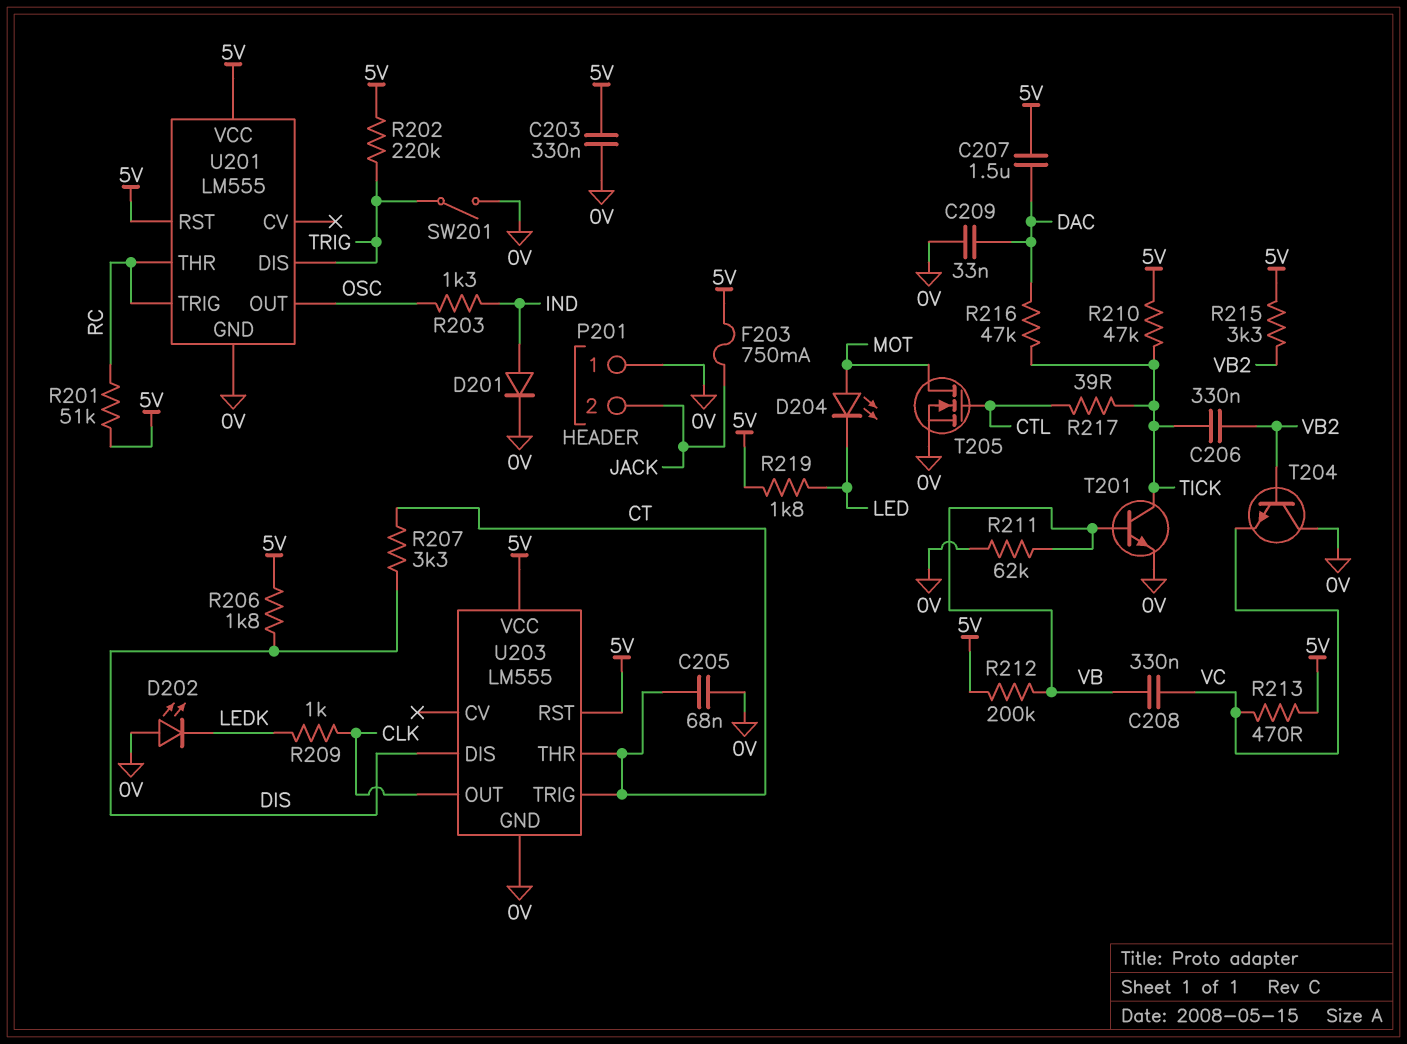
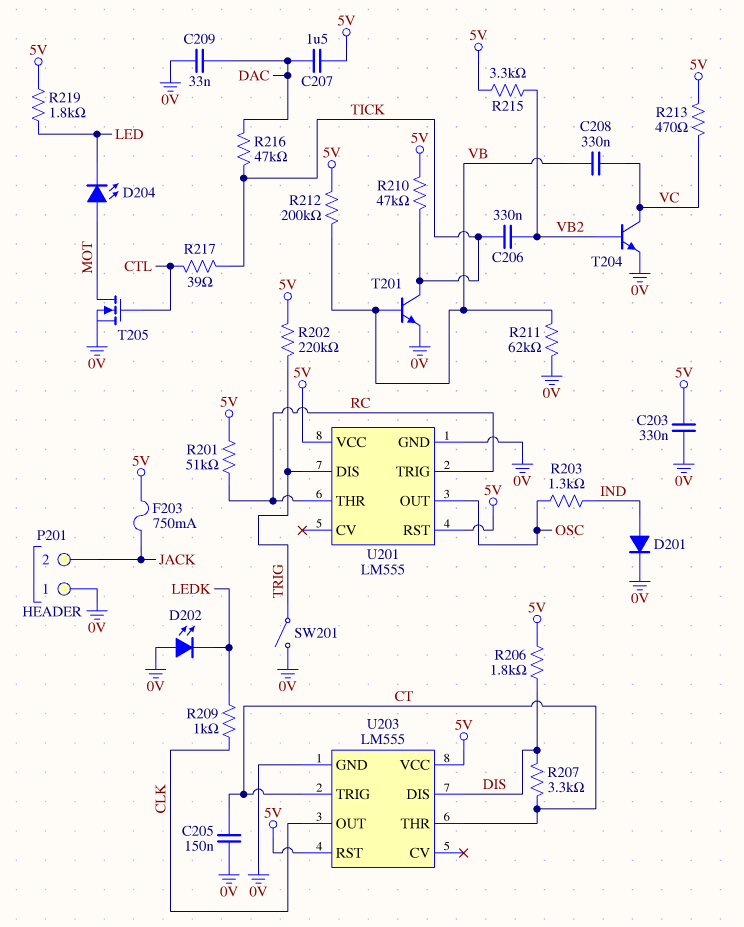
C205: 68nF (0V, CT) -> 150nF (0V, CT)
T204: NPN (B VB2, C 0V, E VC) -> NPN (B VB2, C VC, E 0V)

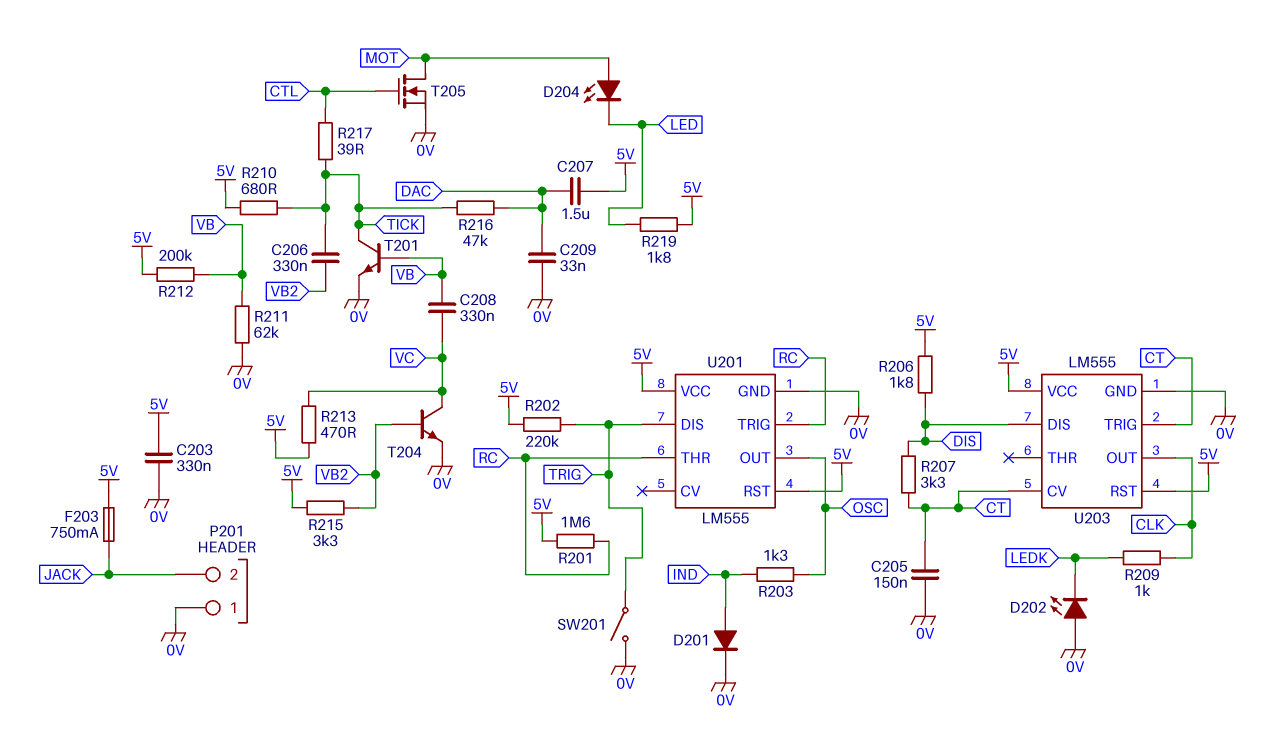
R201: 51k (5V, RC) -> 1.6M (5V, RC)
R210: 47k (5V, TICK) -> 680 (5V, TICK)
U203 pin CV: none -> CT
U203 pin THR: CT -> none

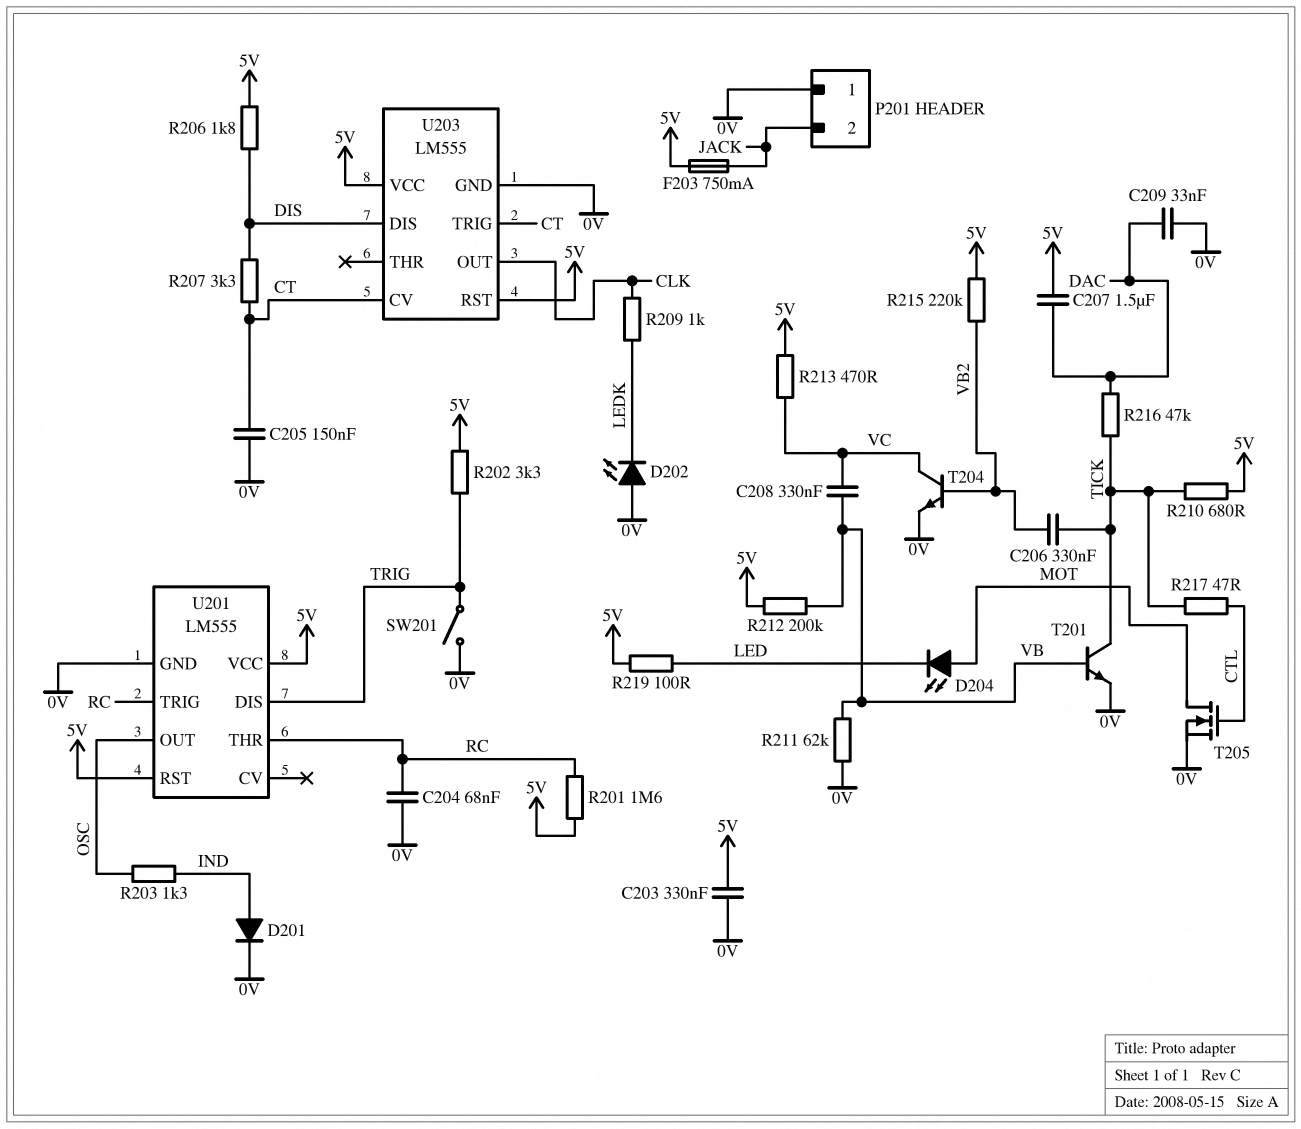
C204: none -> 68nF (0V, RC)
R202: 220k (5V, TRIG) -> 3.3k (5V, TRIG)
R215: 3.3k (5V, VB2) -> 220k (5V, VB2)
R217: 39 (CTL, TICK) -> 47 (CTL, TICK)
R219: 1.8k (5V, LED) -> 100 (5V, LED)

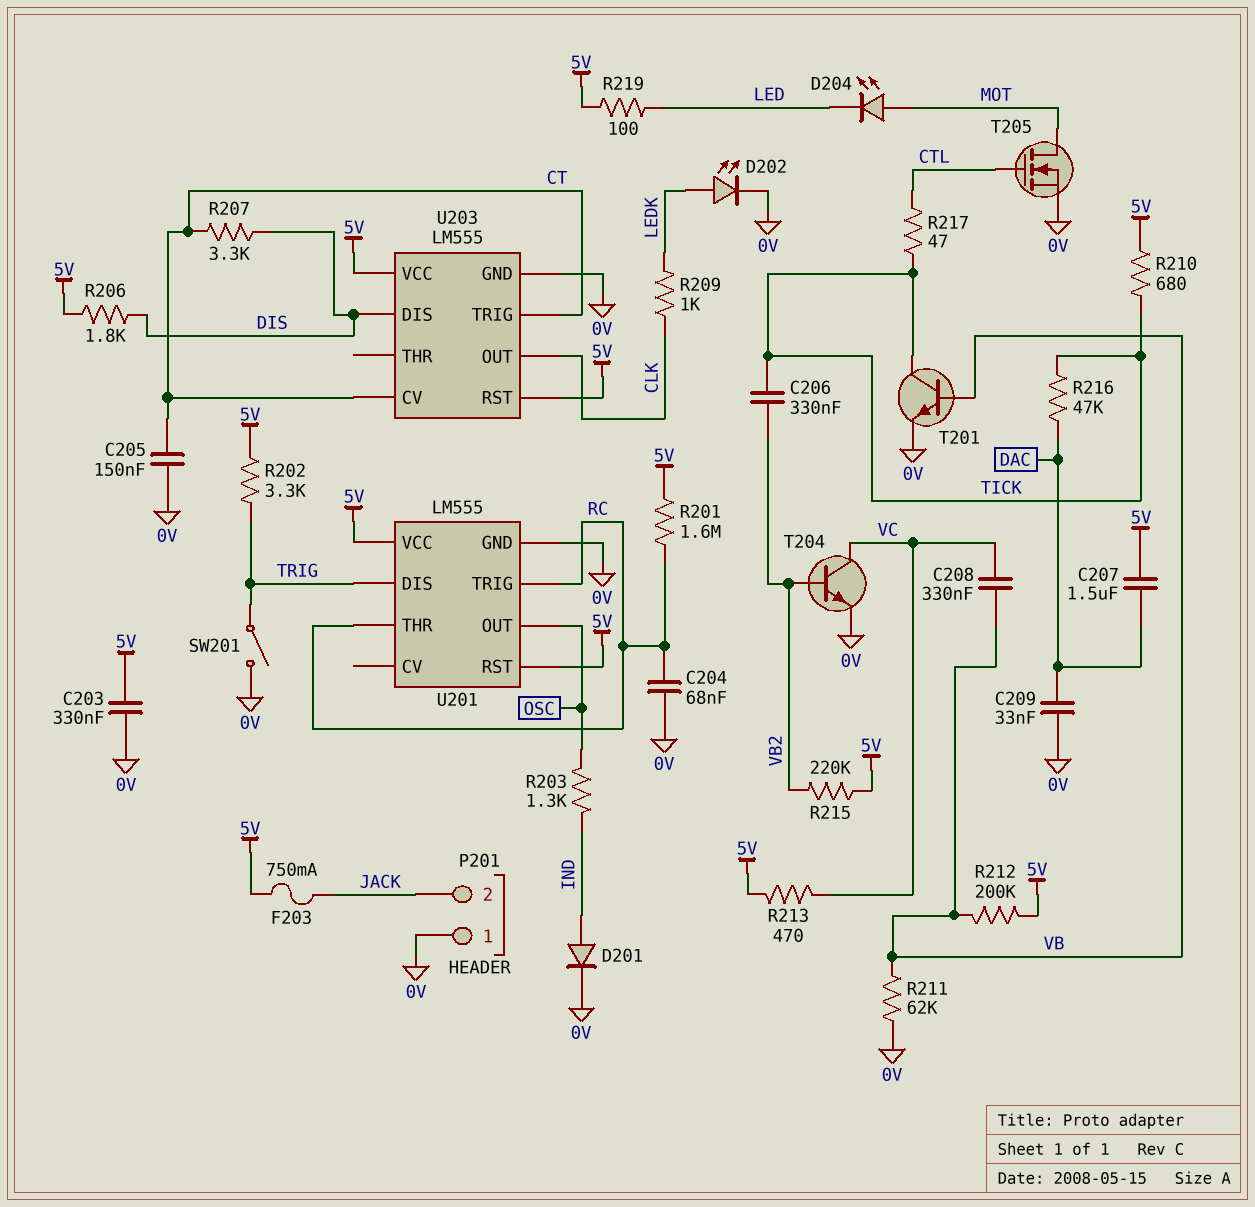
D202: LED (A 0V, K LEDK) -> LED (A LEDK, K 0V)

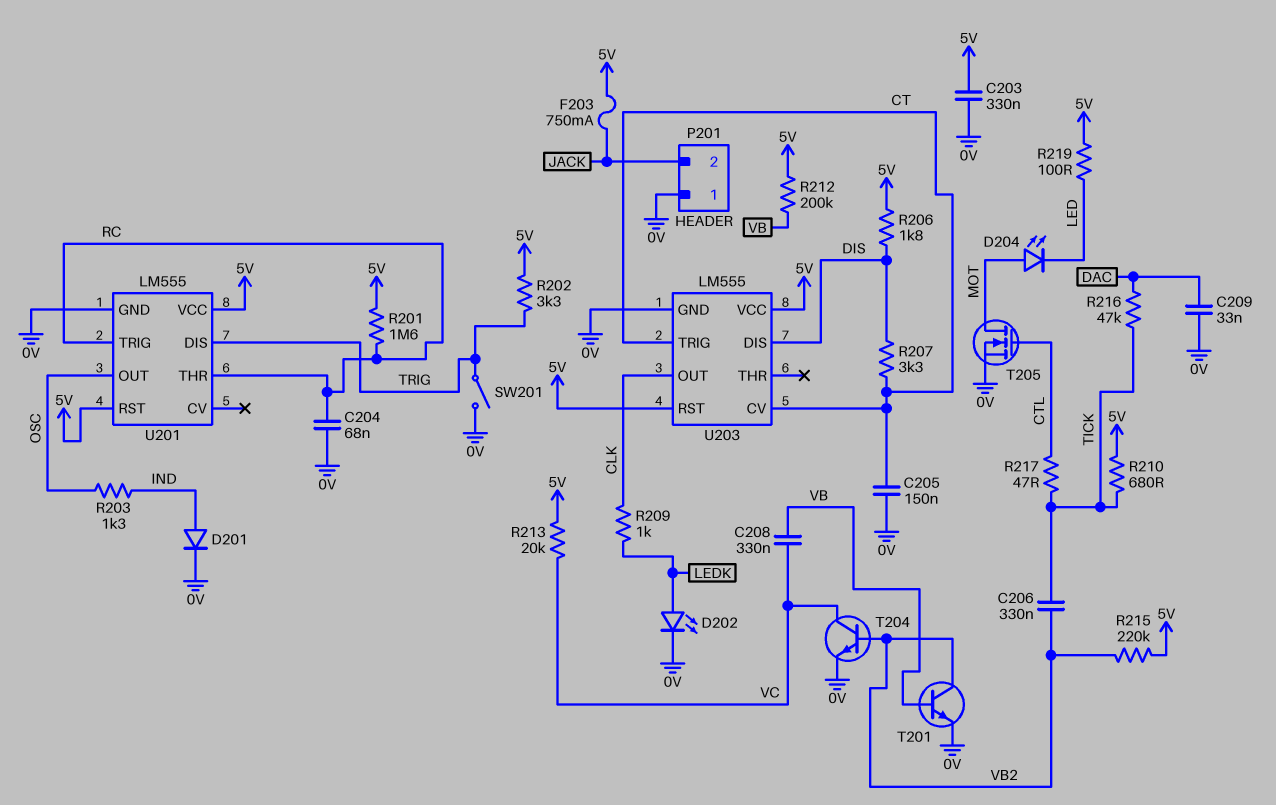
C207: 1.5uF (5V, DAC) -> none
R211: 62k (0V, VB) -> none
R213: 470 (5V, VC) -> 20k (5V, VC)
T201: NPN (B VB, C TICK, E 0V) -> NPN (B VB, C VB2, E 0V)

